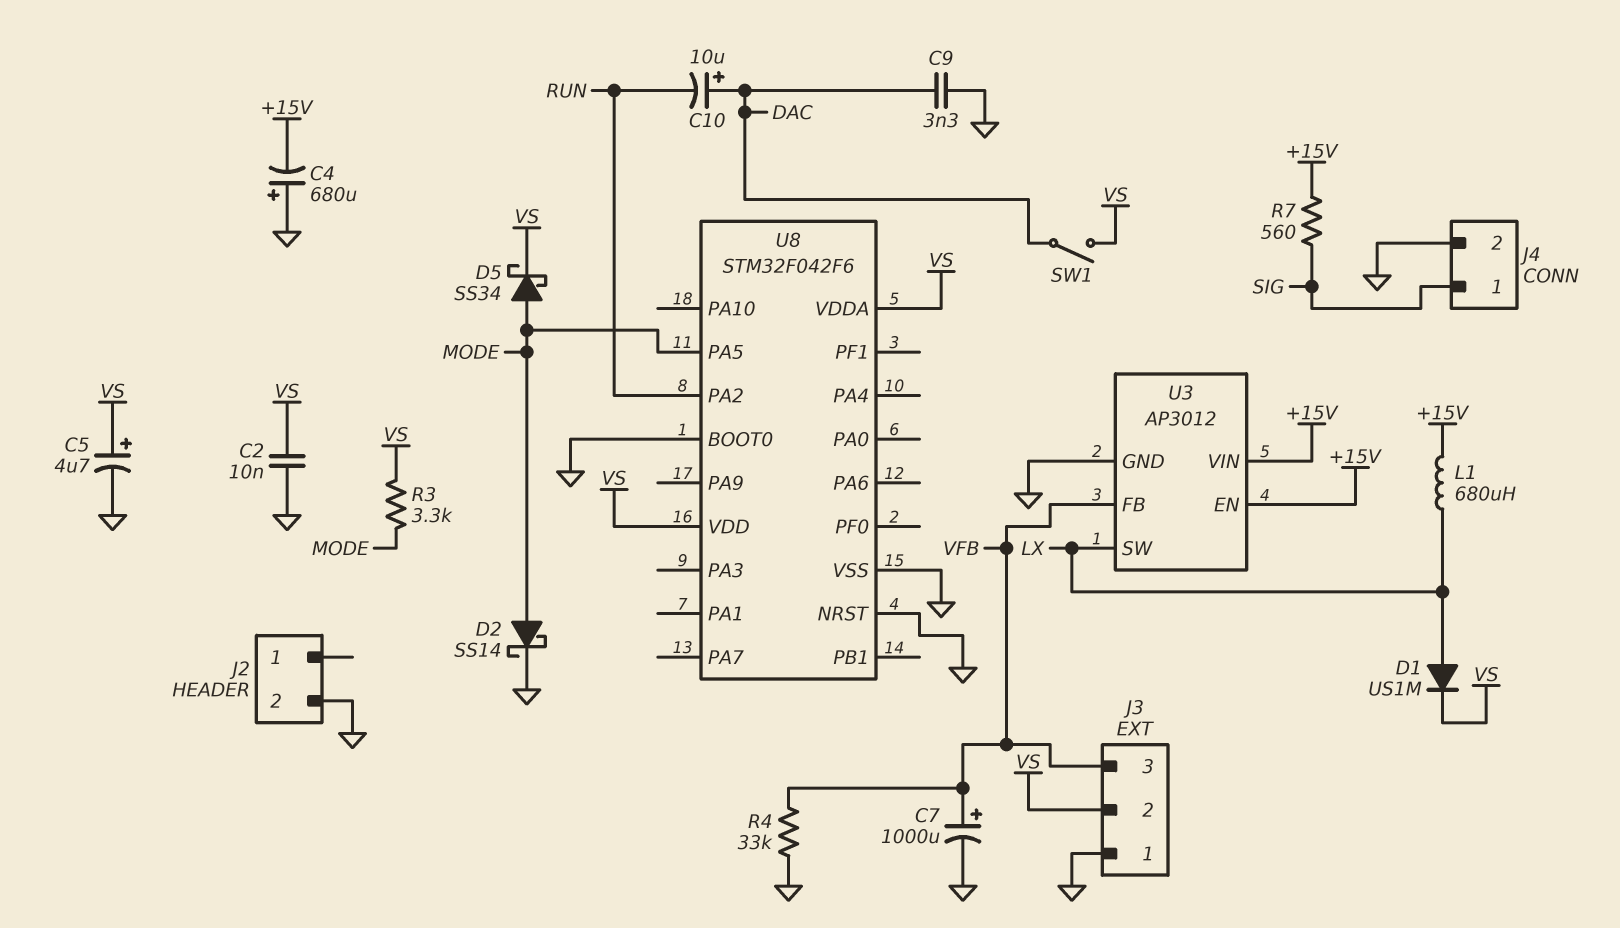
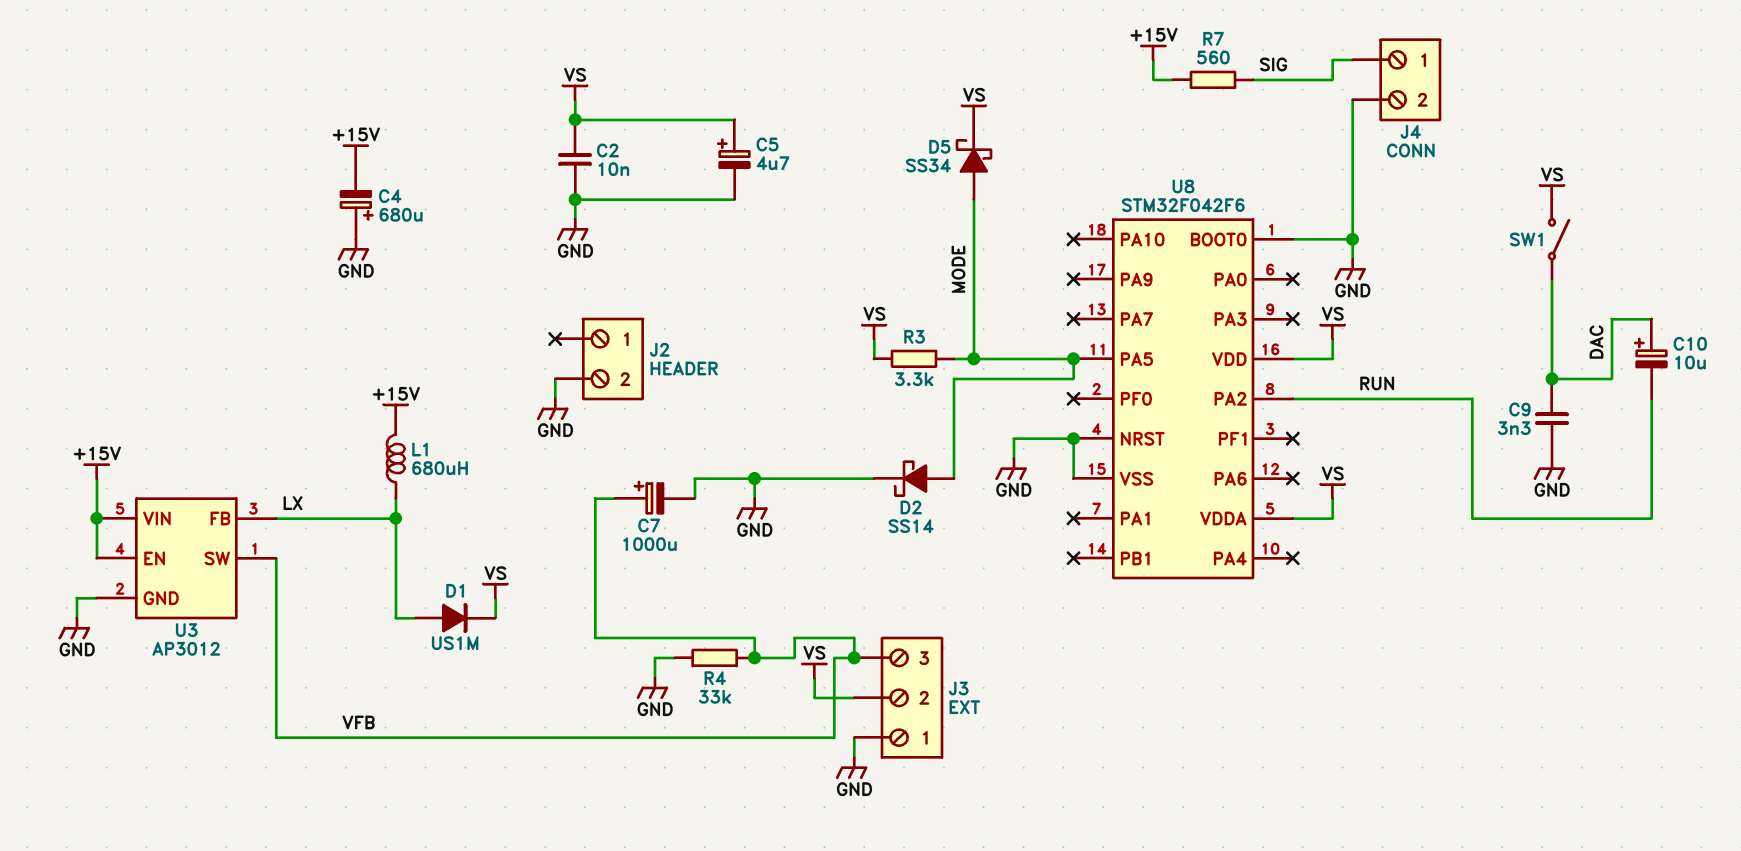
U3 pin FB: VFB -> LX
U3 pin SW: LX -> VFB

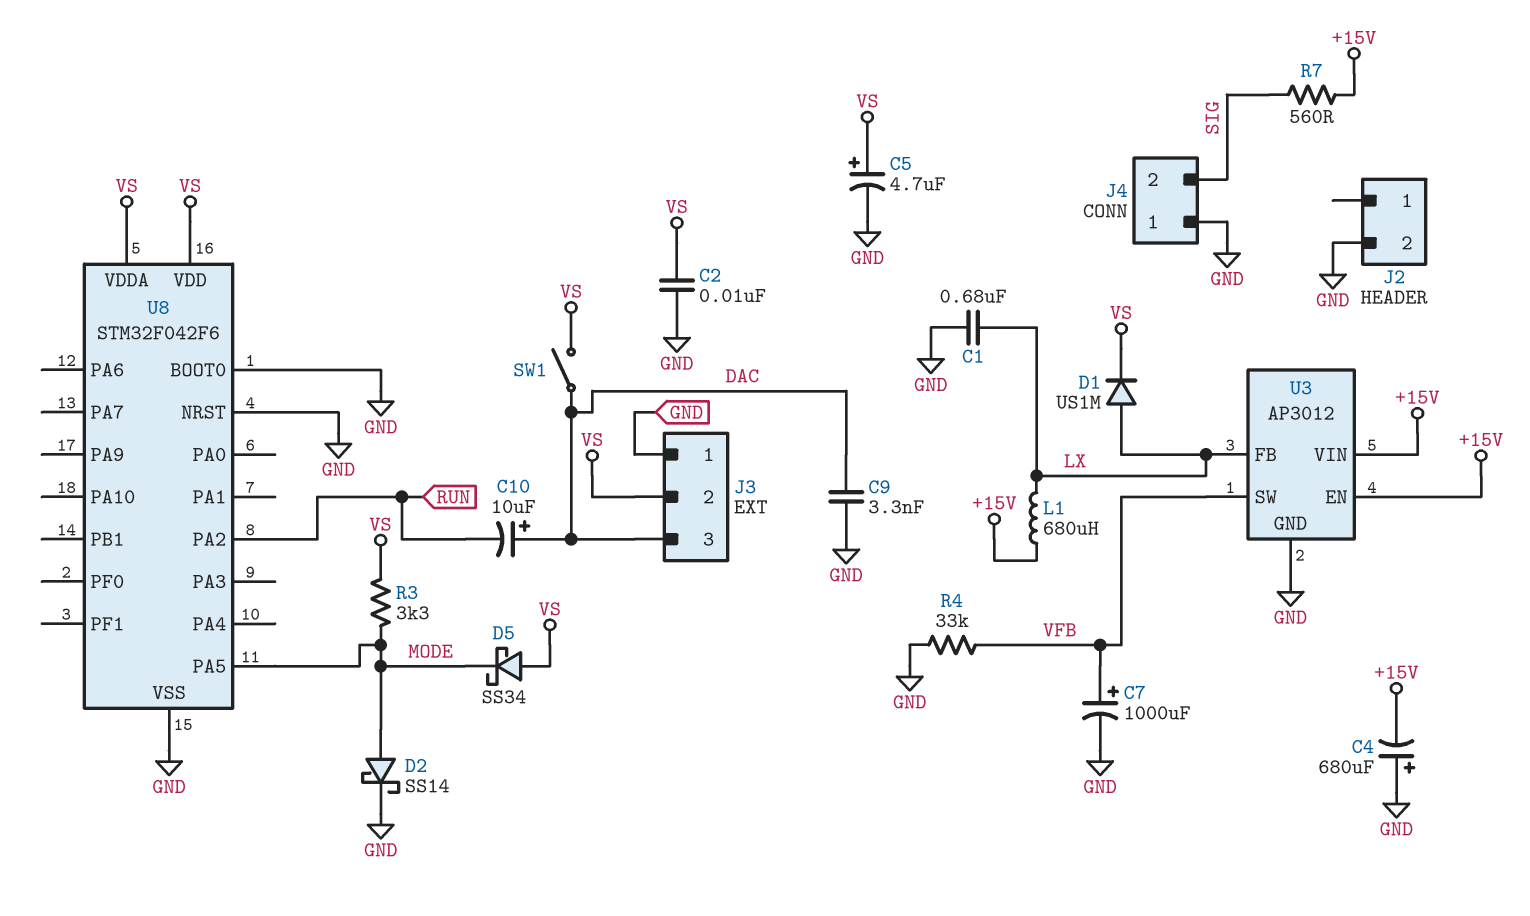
C1: none -> 680nF (GND, LX)
D5: schottky SS34 (A MODE, K VS) -> schottky SS34 (A VS, K MODE)
J3 pin 3: VFB -> DAC
J4 pin 1: SIG -> GND
J4 pin 2: GND -> SIG

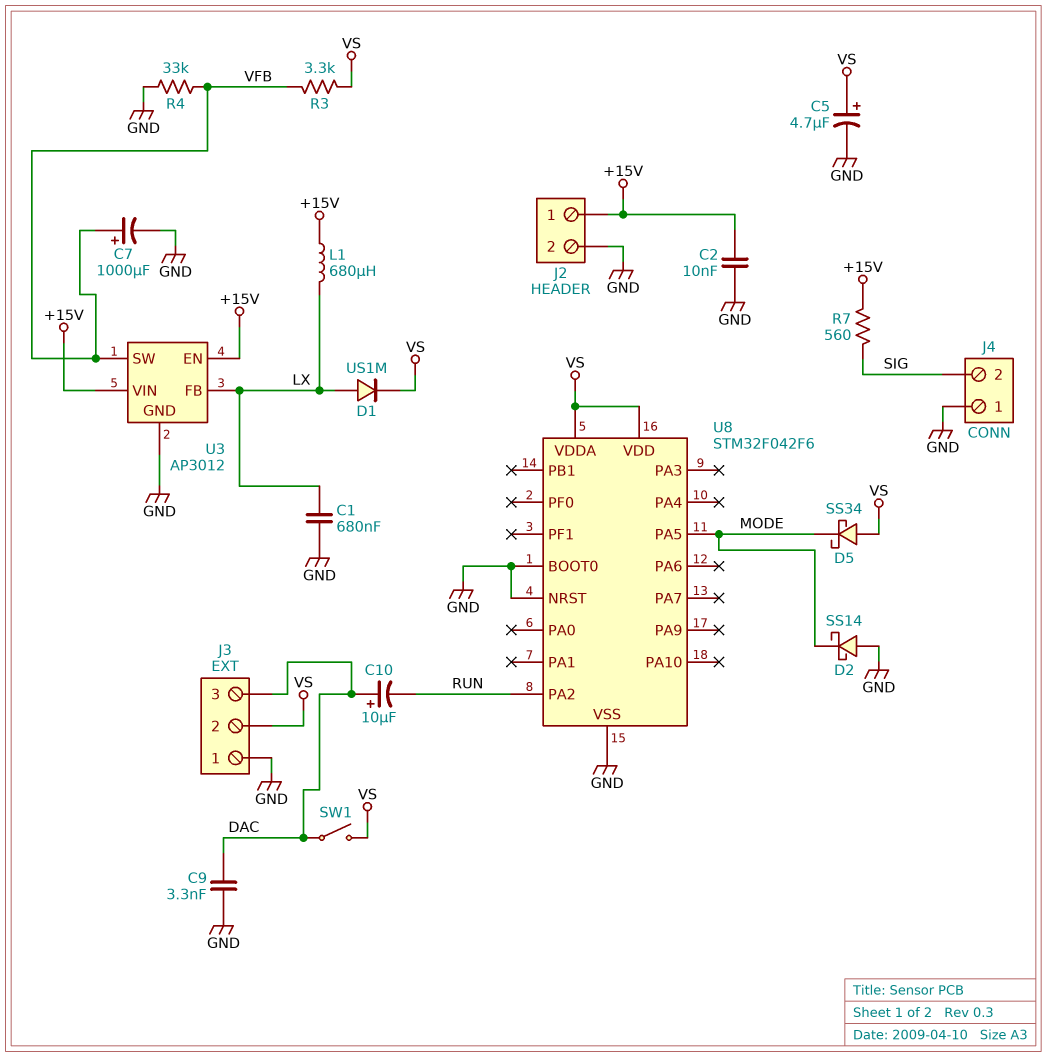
C2: 10nF (GND, VS) -> 10nF (+15V, GND)
C4: 680uF (plus GND, minus +15V) -> none
D2: schottky SS14 (A MODE, K GND) -> schottky SS14 (A GND, K MODE)
J2 pin 1: none -> +15V
R3: 3.3k (MODE, VS) -> 3.3k (VFB, VS)

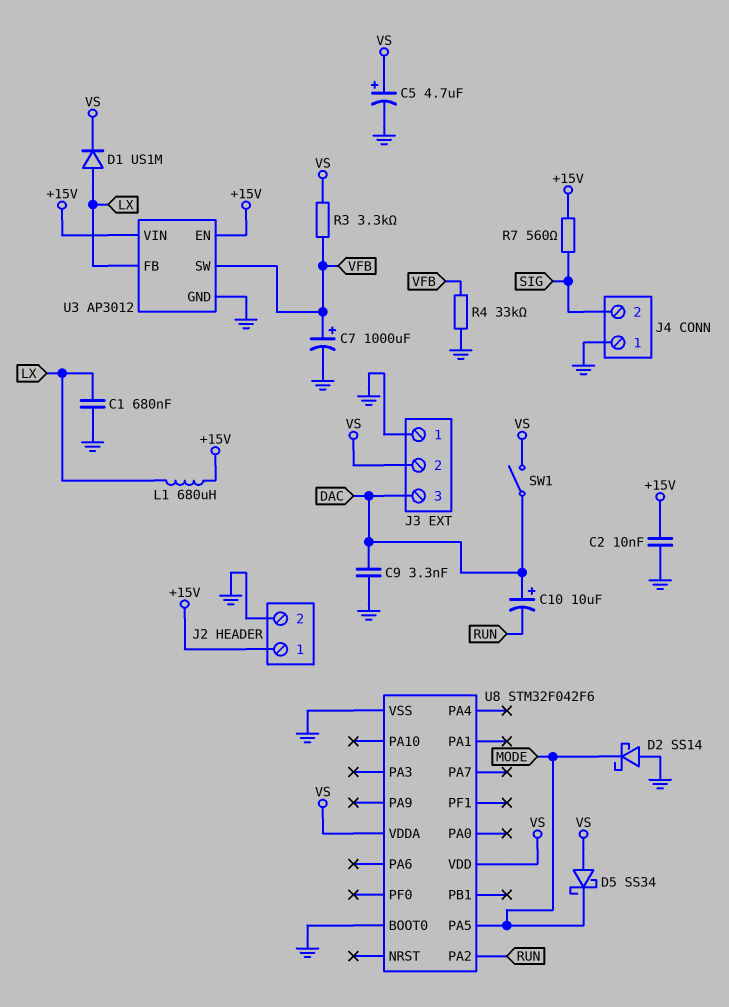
U8 pin NRST: GND -> none

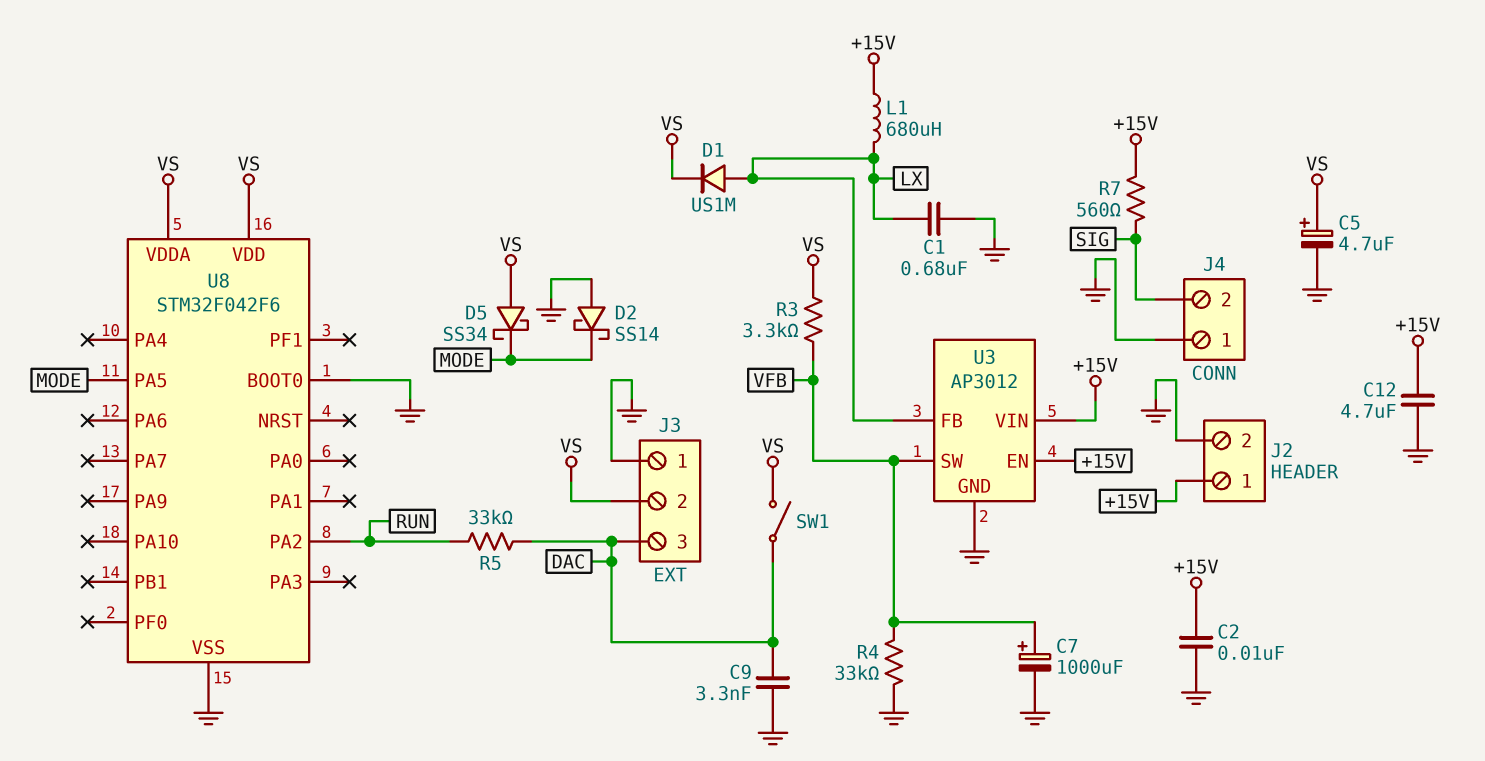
C10: 10uF (plus DAC, minus RUN) -> none
C12: none -> 4.7uF (+15V, GND)
R5: none -> 33k (DAC, RUN)

